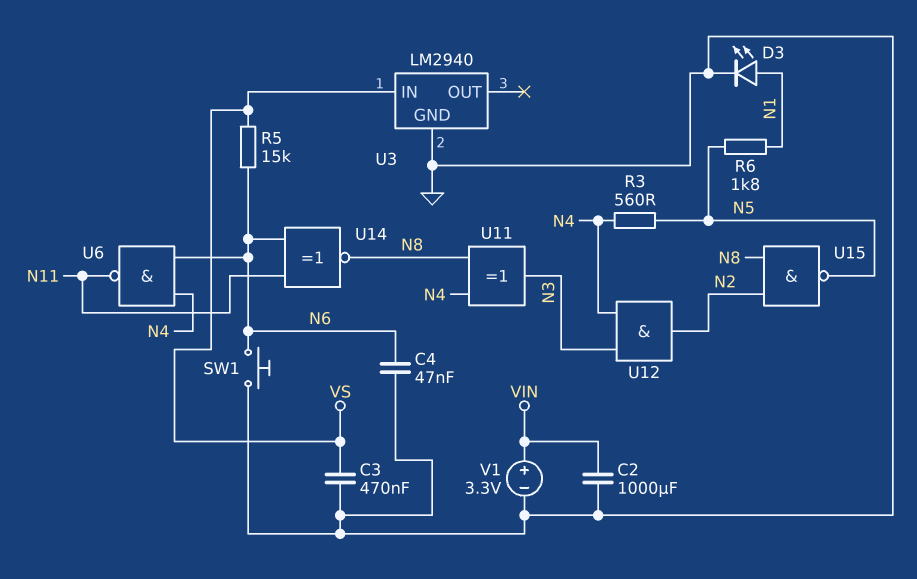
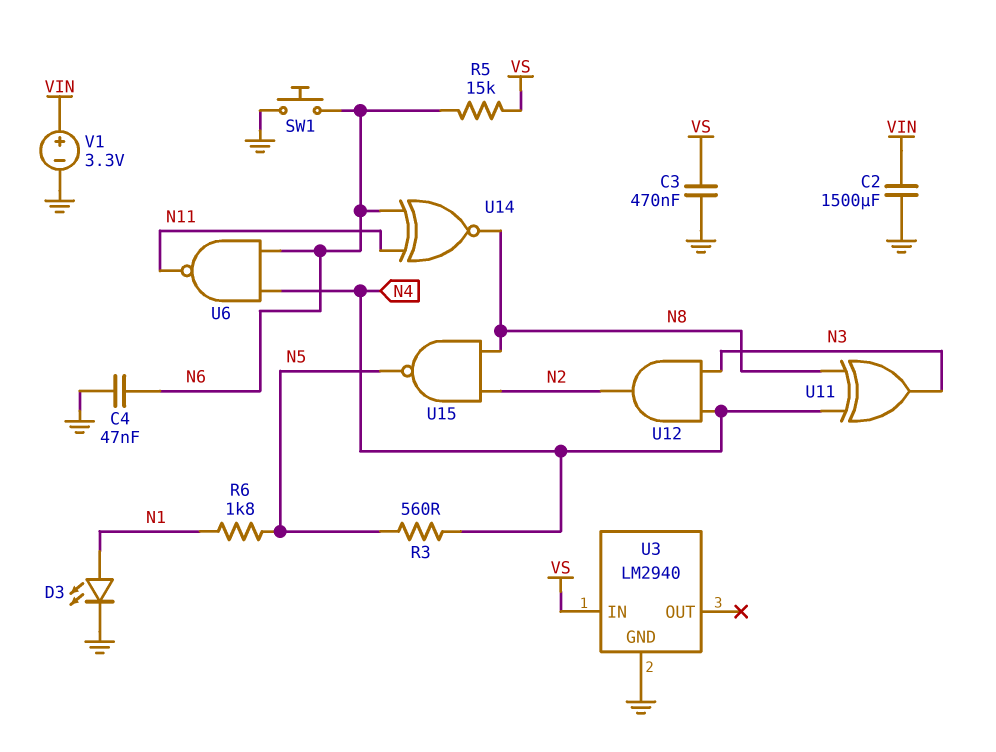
C2: 1000uF (GND, VIN) -> 1500uF (GND, VIN)

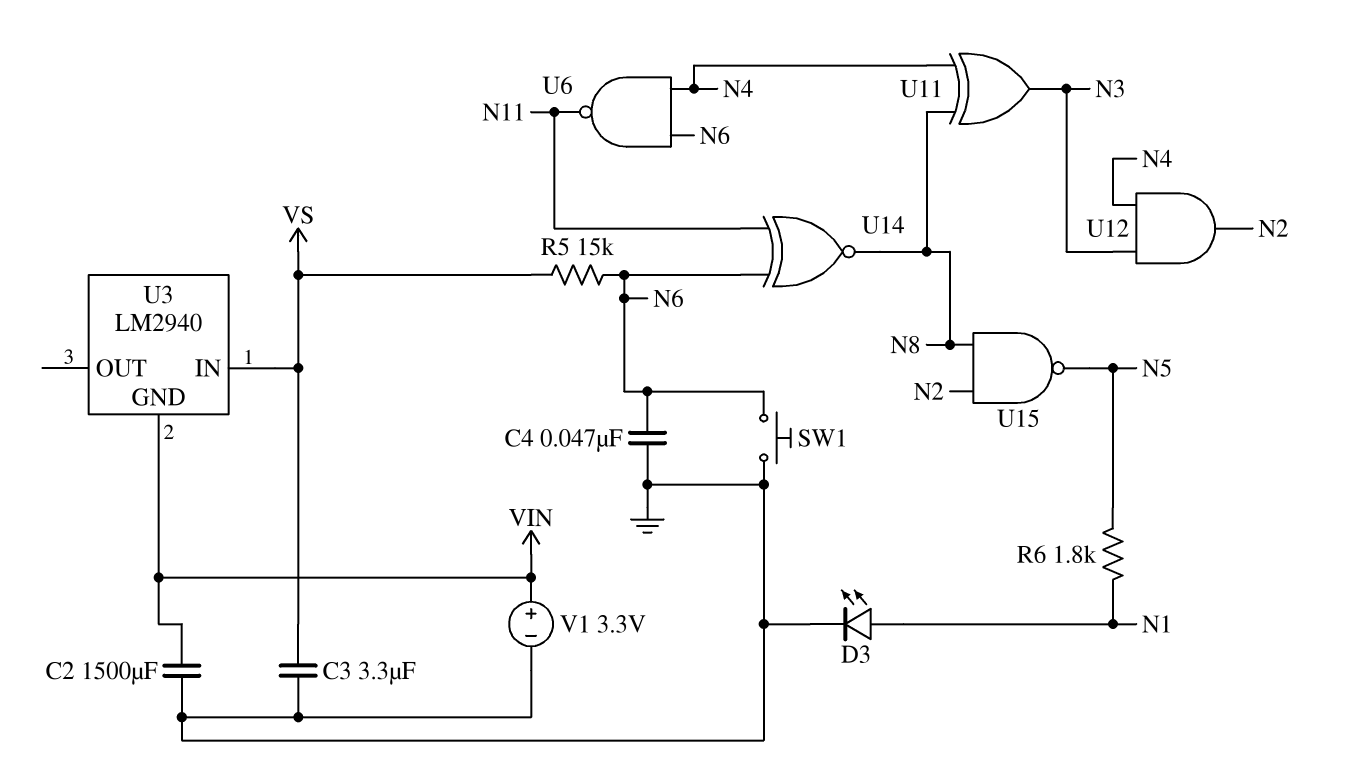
C3: 470nF (GND, VS) -> 3.3uF (GND, VS)
R3: 560 (N4, N5) -> none
U3 pin GND: GND -> VIN

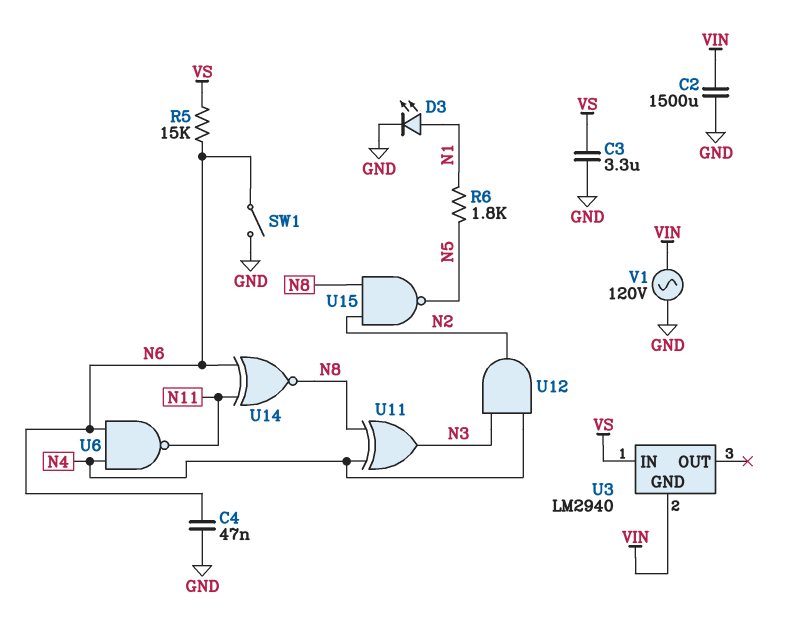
SW1: button (GND, N6) -> switch (GND, N6)
V1: 3.3V (plus VIN, minus GND) -> AC 120V (GND, VIN)

